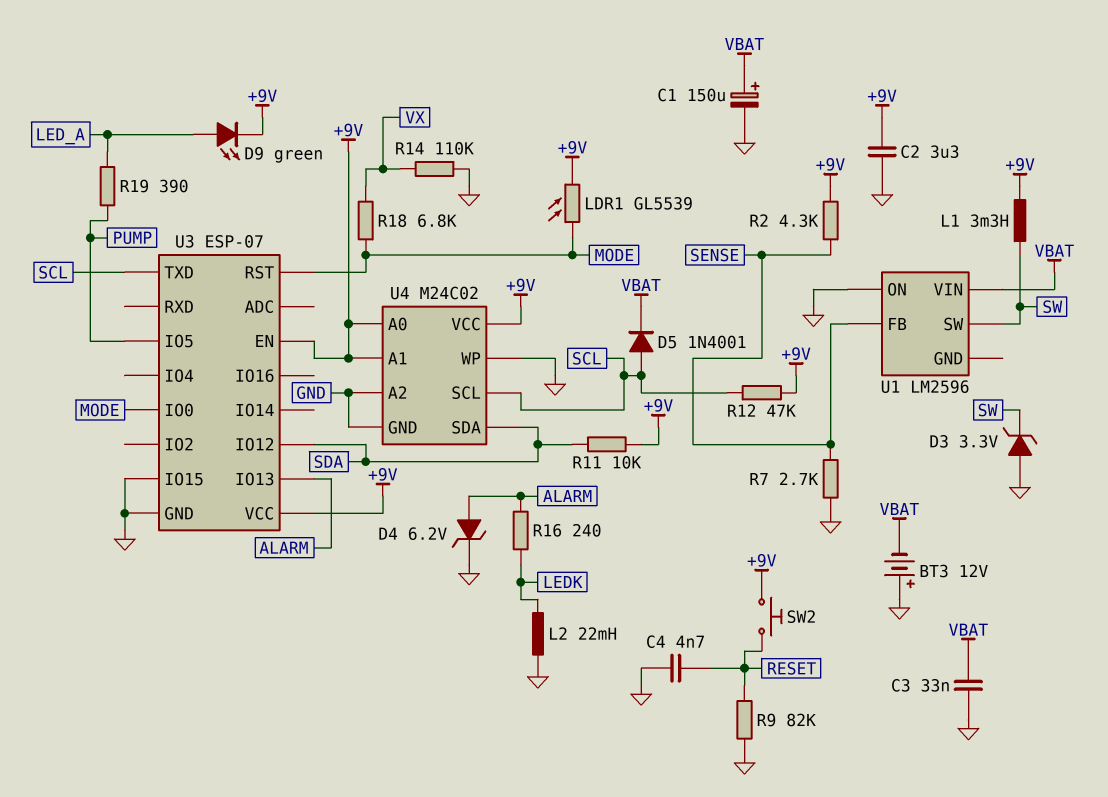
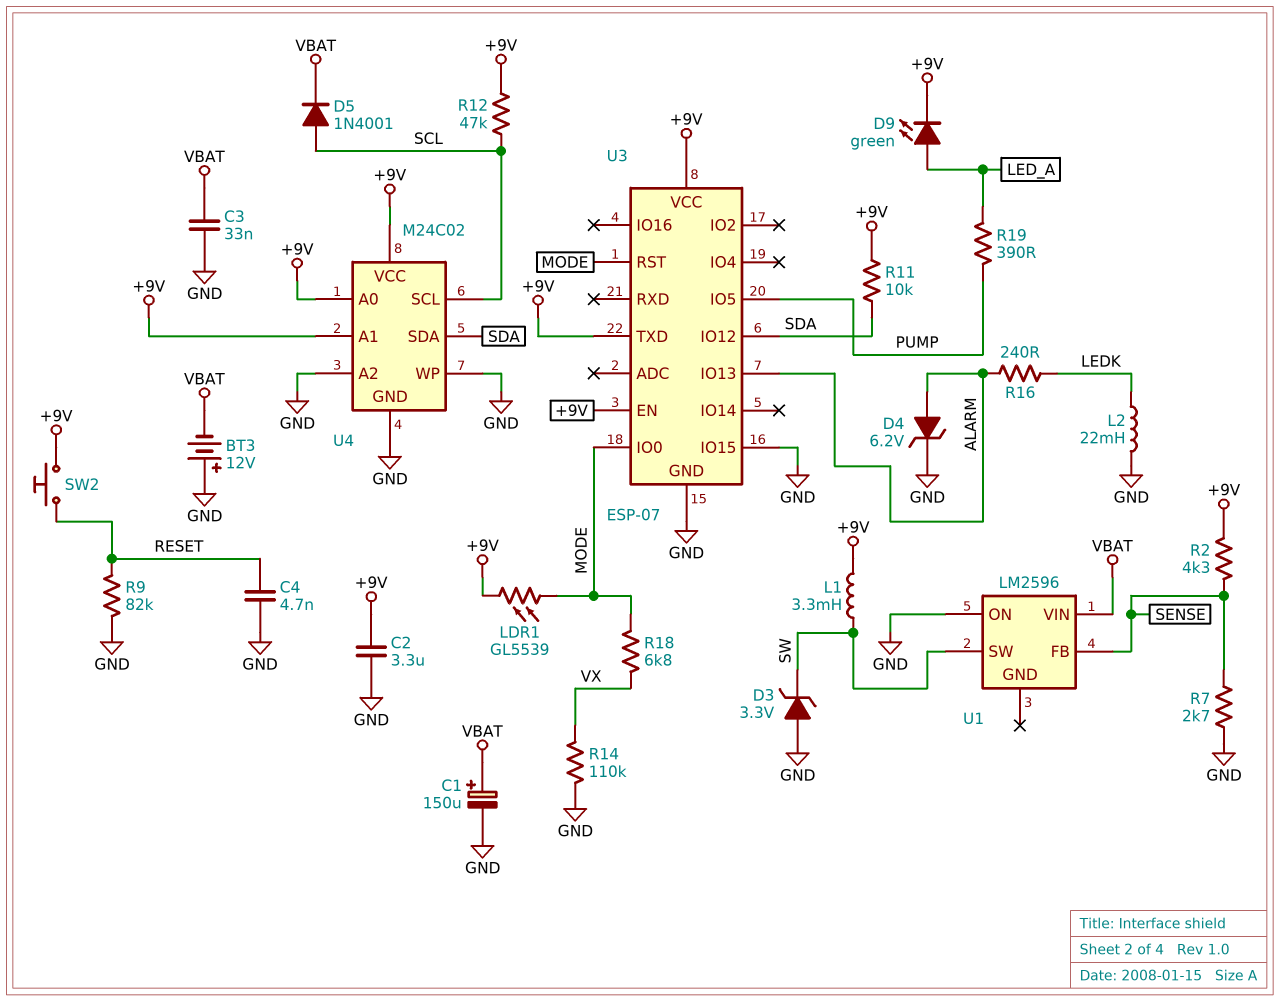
U3 pin TXD: SCL -> +9V

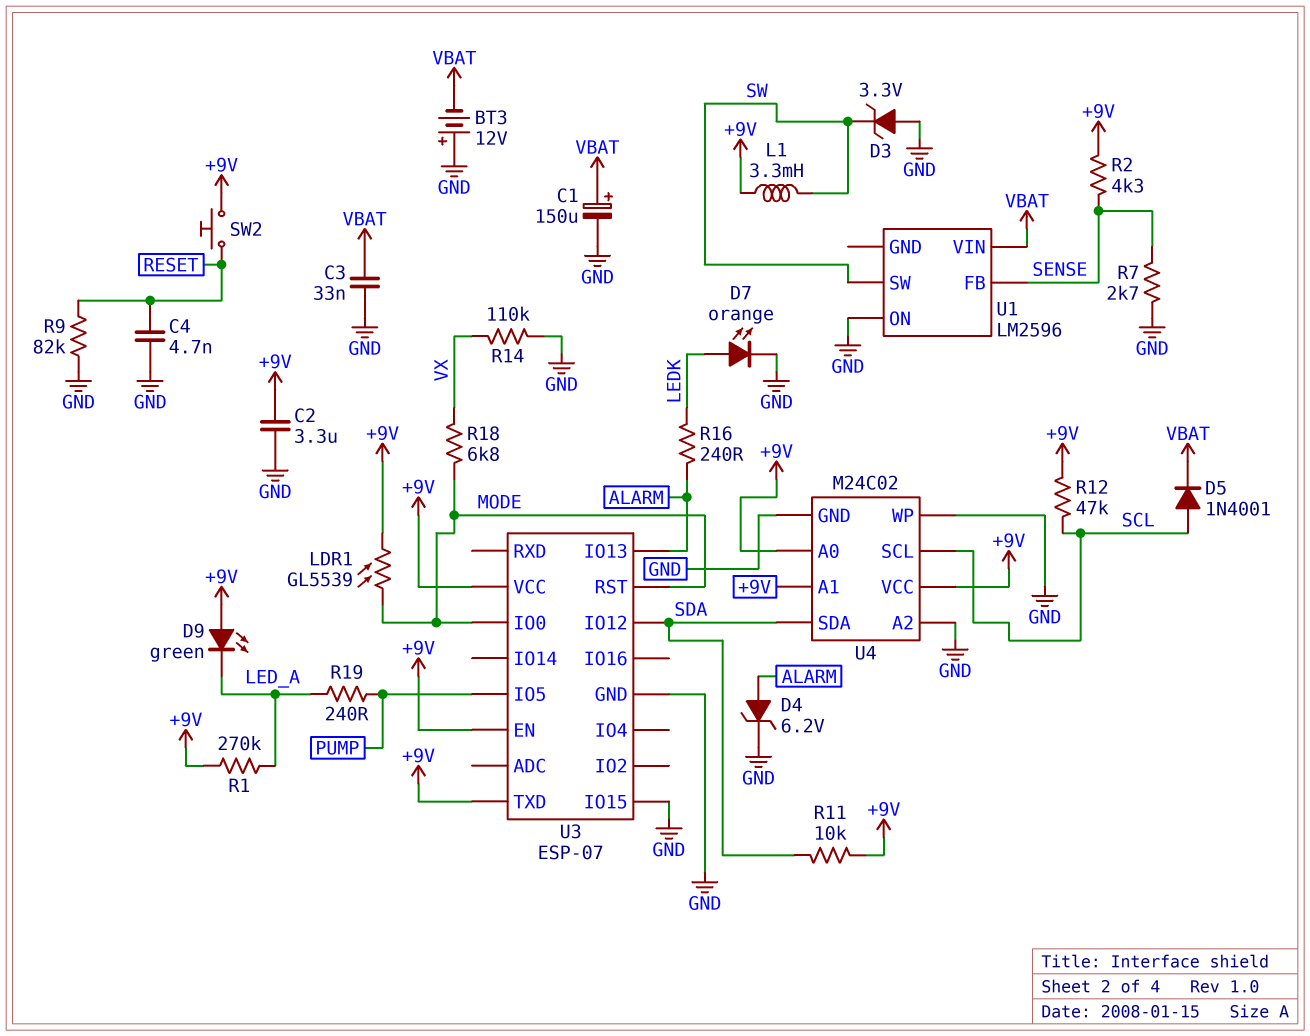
D7: none -> LED orange (A LEDK, K GND)
D9: LED green (A LED_A, K +9V) -> LED green (A +9V, K LED_A)
L2: 22mH (GND, LEDK) -> none
R1: none -> 270k (+9V, LED_A)
R19: 390 (LED_A, PUMP) -> 240 (LED_A, PUMP)

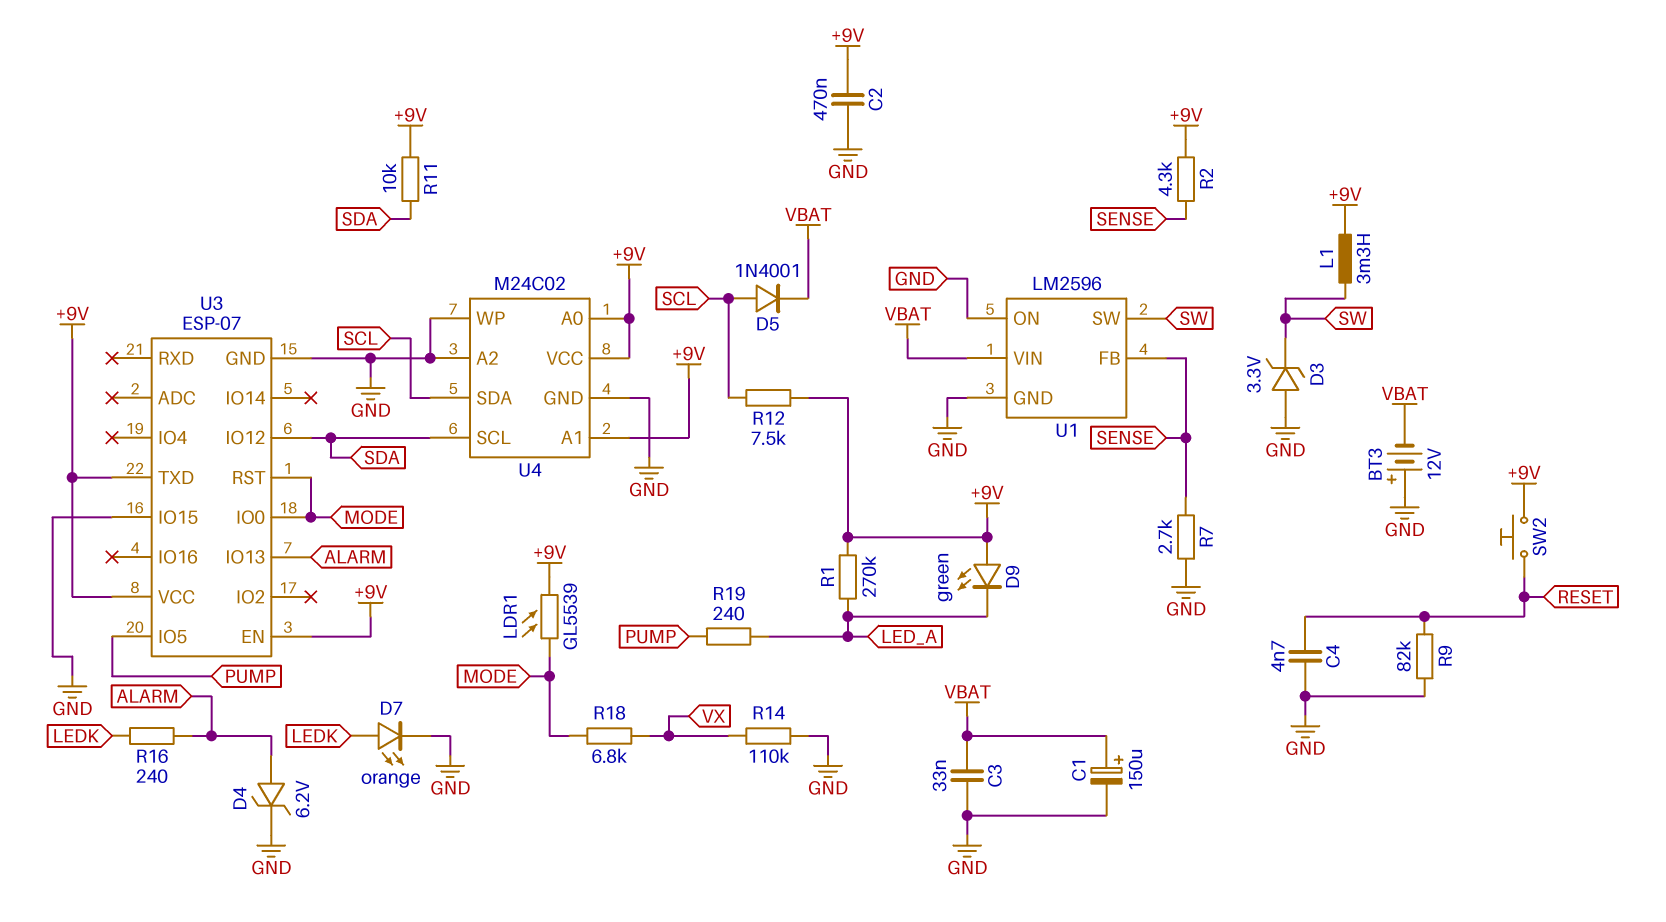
C2: 3.3uF (+9V, GND) -> 470nF (+9V, GND)
R12: 47k (+9V, SCL) -> 7.5k (+9V, SCL)
U1 pin GND: none -> GND
U4 pin SCL: SCL -> SDA
U4 pin SDA: SDA -> SCL

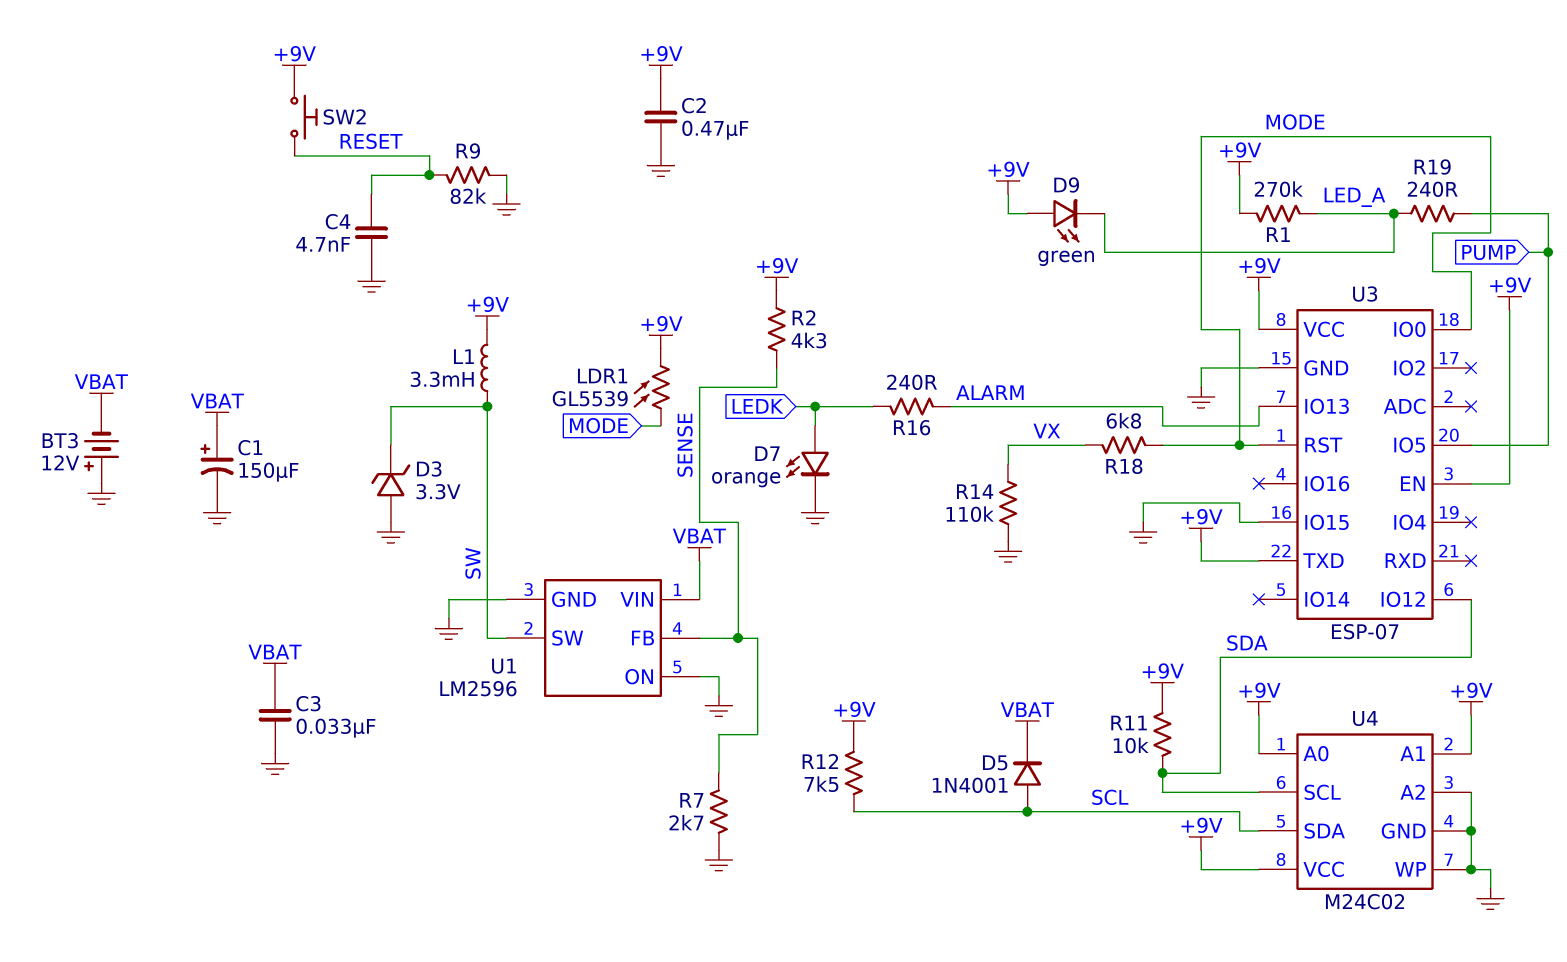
D4: zener 6.2V (A ALARM, K GND) -> none

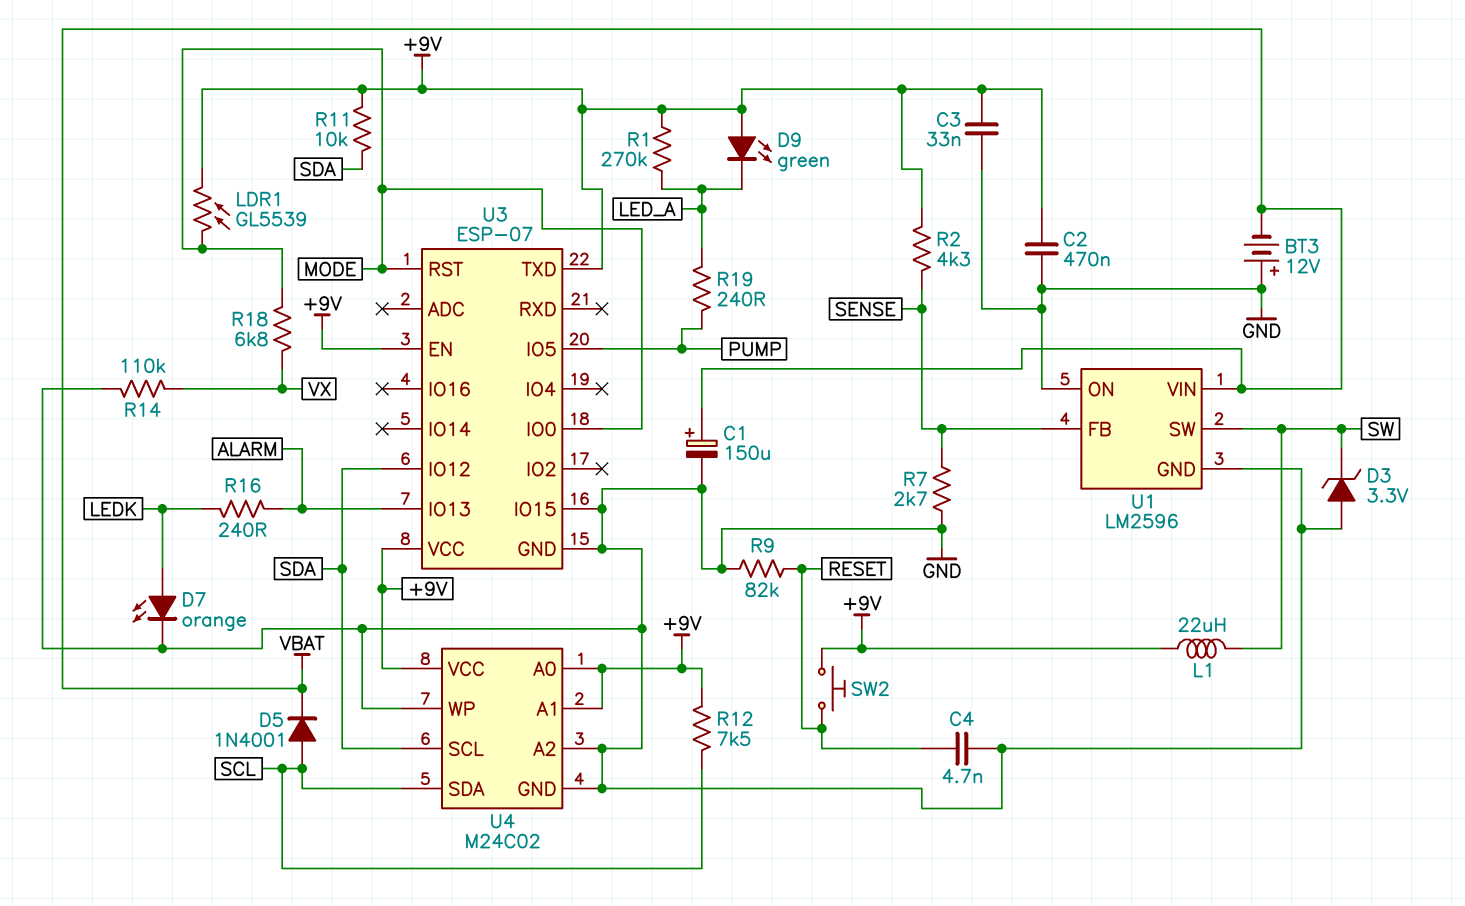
C3: 33nF (GND, VBAT) -> 33nF (+9V, GND)
L1: 3.3mH (+9V, SW) -> 22uH (+9V, SW)

